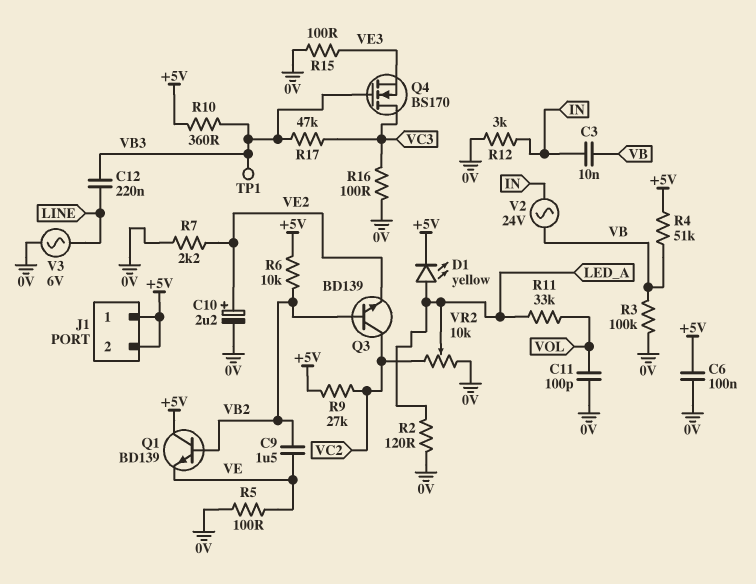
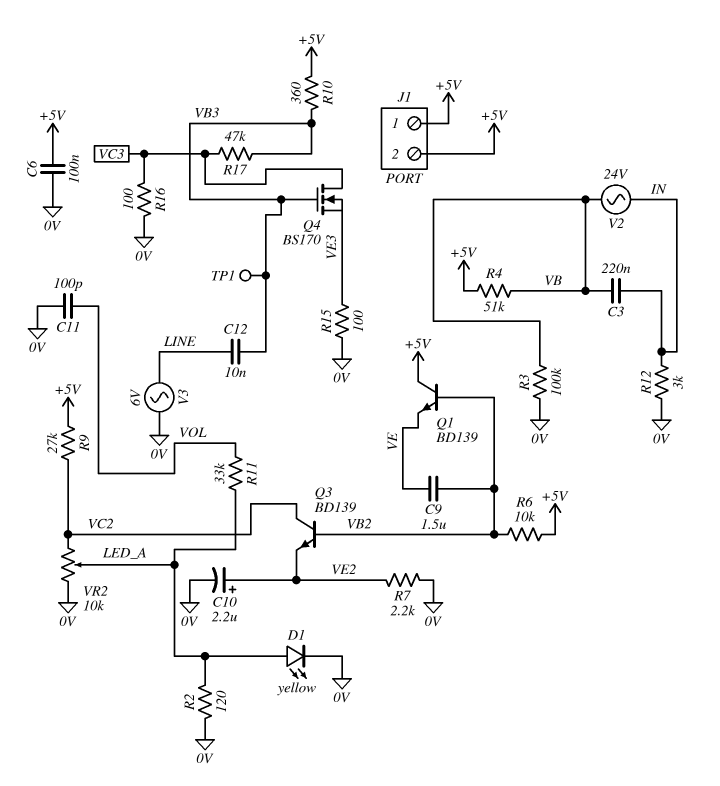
C3: 10nF (IN, VB) -> 220nF (IN, VB)
C12: 220nF (LINE, VB3) -> 10nF (LINE, VB3)
D1: LED yellow (A LED_A, K +5V) -> LED yellow (A LED_A, K 0V)
R5: 100 (0V, VE) -> none

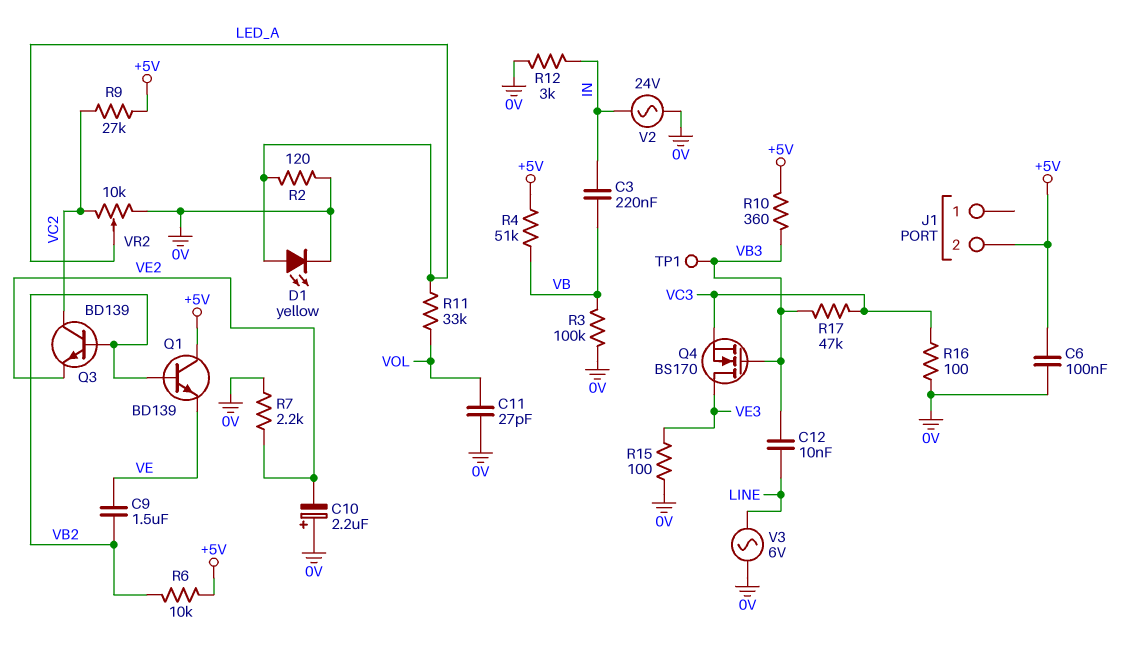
C10: 2.2uF (plus VE2, minus 0V) -> 2.2uF (plus 0V, minus VE2)
C11: 100pF (0V, VOL) -> 27pF (0V, VOL)
J1 pin 1: +5V -> none
Q4: NMOS BS170 (G VB3, D VC3, S VE3) -> NMOS BS170 (G VB3, D VE3, S VC3)
V2: AC 24V (IN, VB) -> AC 24V (0V, IN)

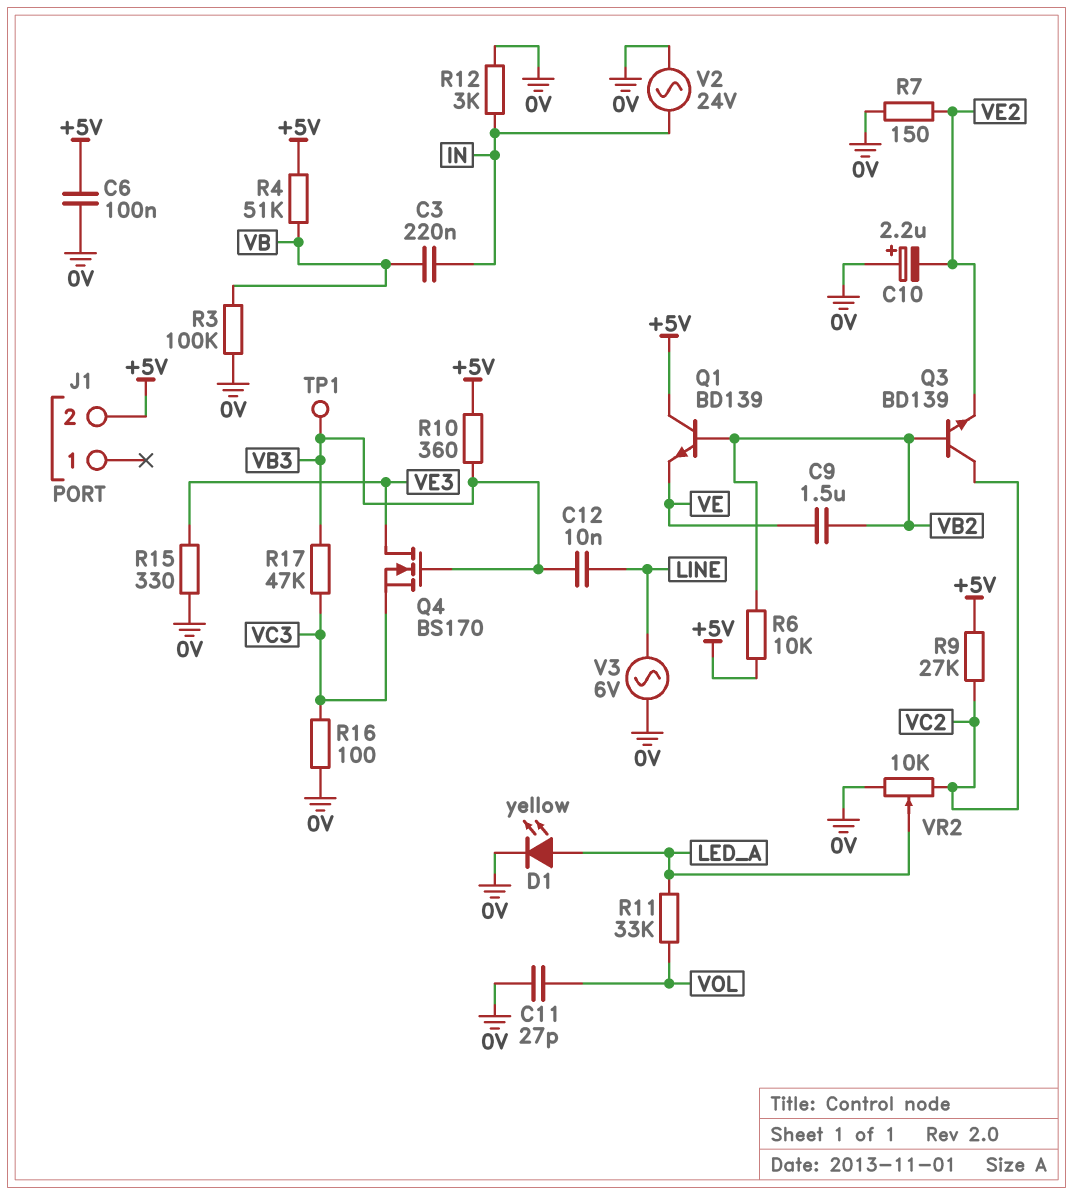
R2: 120 (0V, LED_A) -> none
R7: 2.2k (0V, VE2) -> 150 (0V, VE2)
R15: 100 (0V, VE3) -> 330 (0V, VE3)

